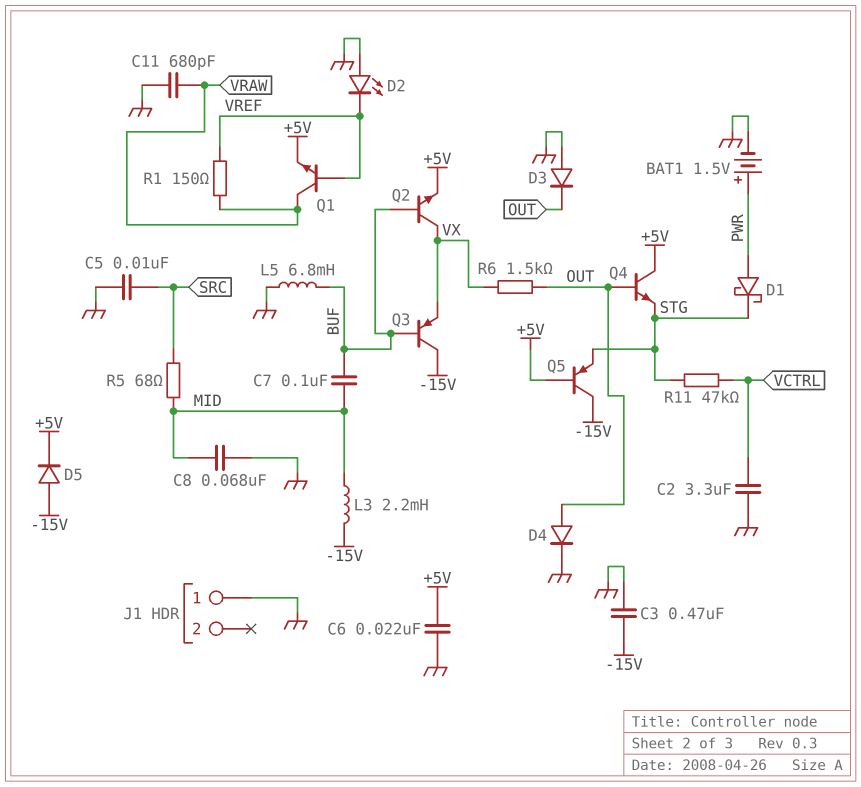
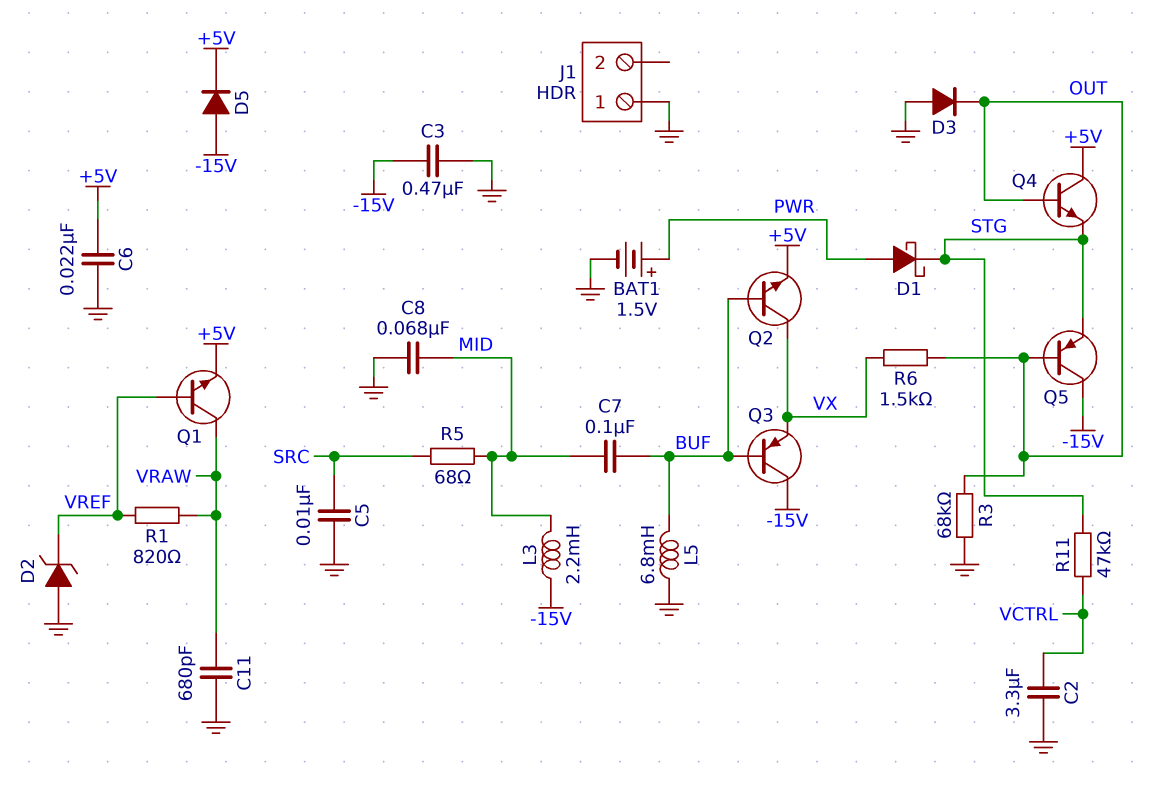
D2: LED (A GND, K VREF) -> zener (A GND, K VREF)
D4: diode (A OUT, K GND) -> none
Q5: PNP (B +5V, C -15V, E STG) -> PNP (B OUT, C -15V, E STG)
R1: 150 (VRAW, VREF) -> 820 (VRAW, VREF)
R3: none -> 68k (GND, OUT)

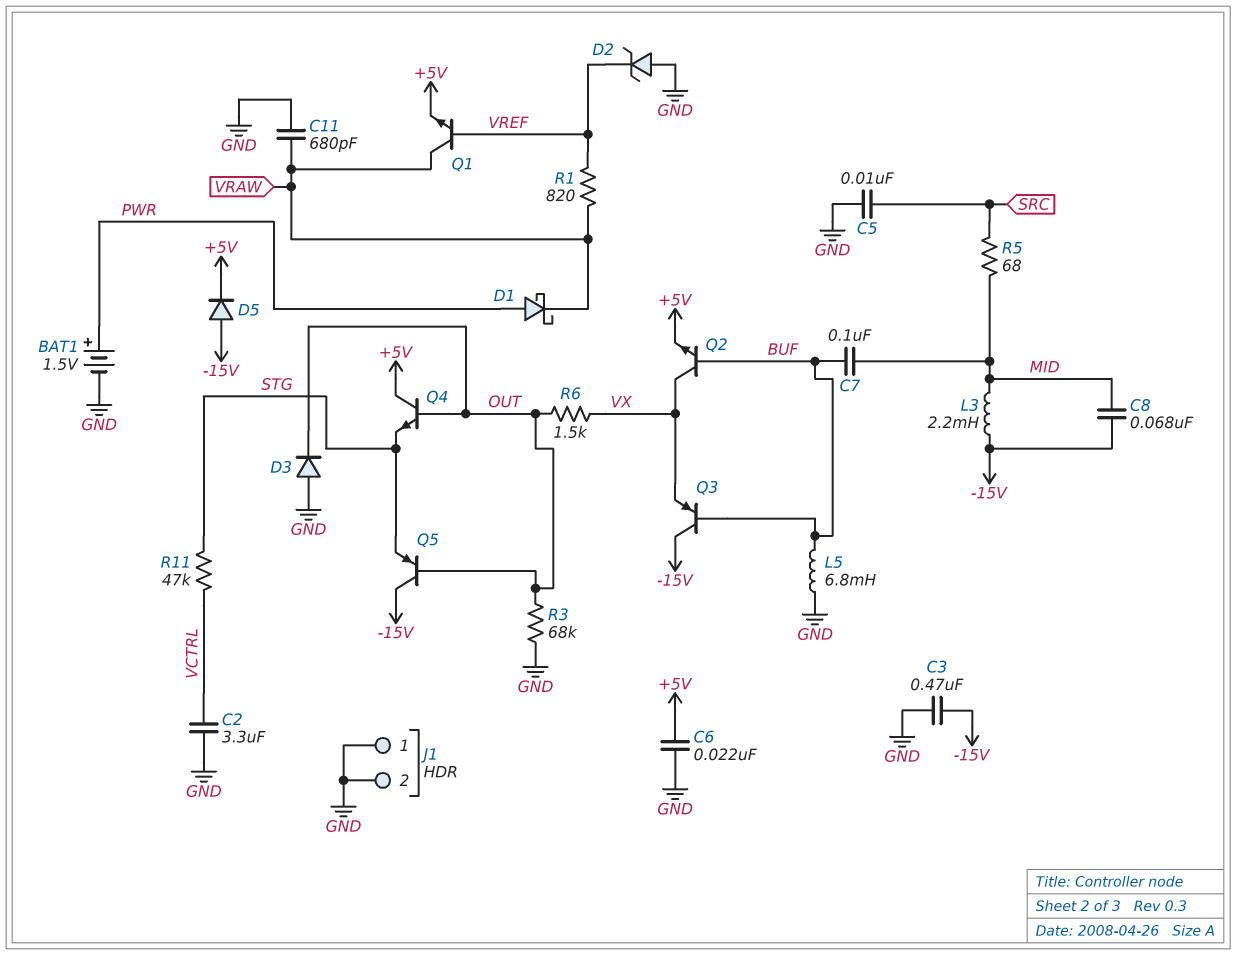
C8: 68nF (GND, MID) -> 68nF (-15V, MID)
D1: schottky (A PWR, K STG) -> schottky (A PWR, K VRAW)
J1 pin 2: none -> GND

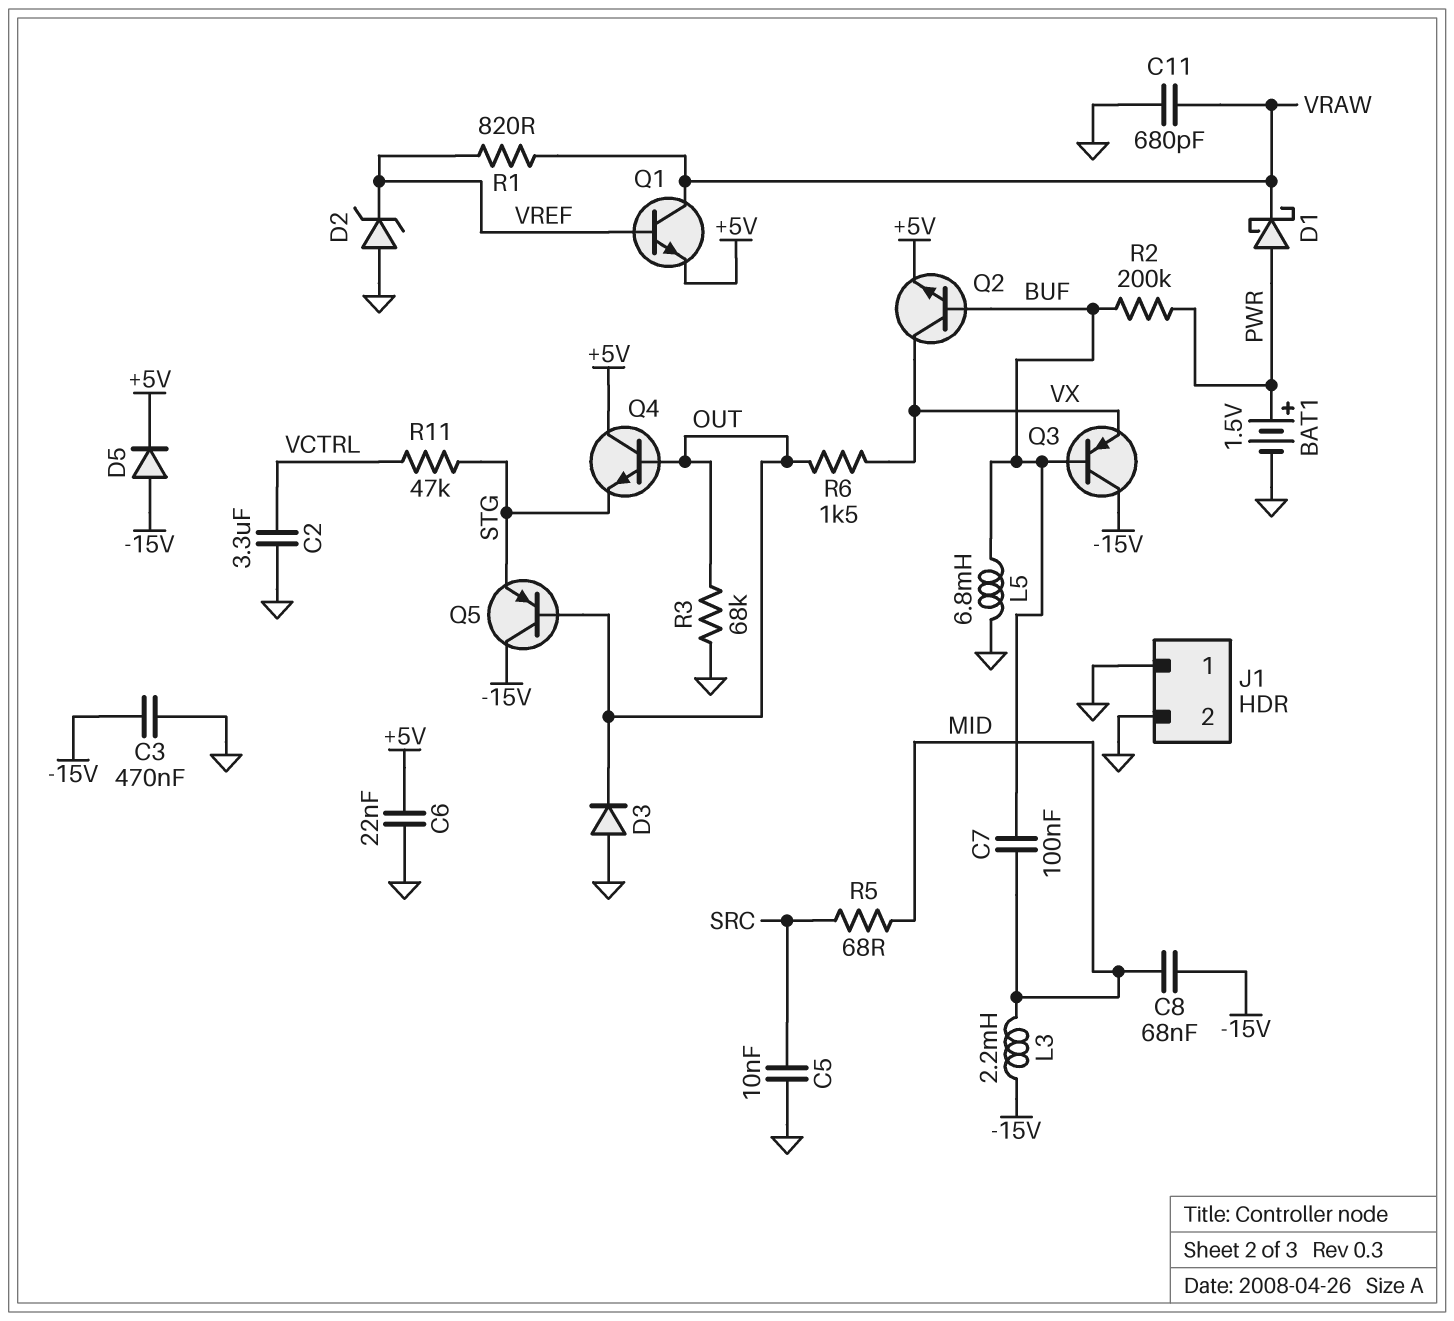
R2: none -> 200k (BUF, PWR)

